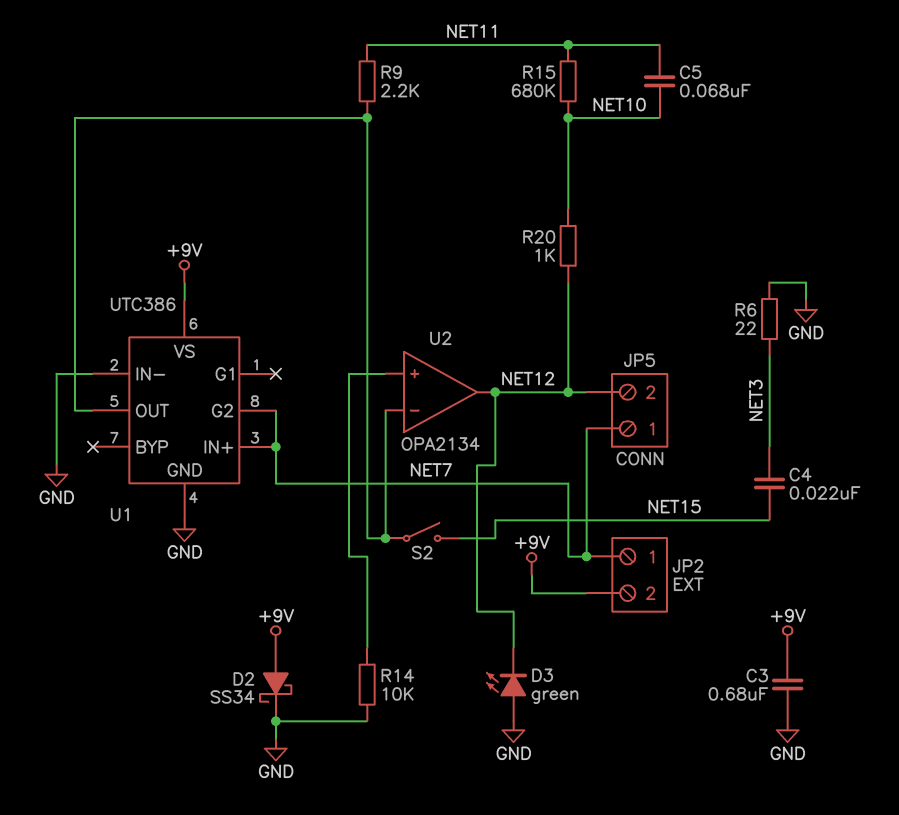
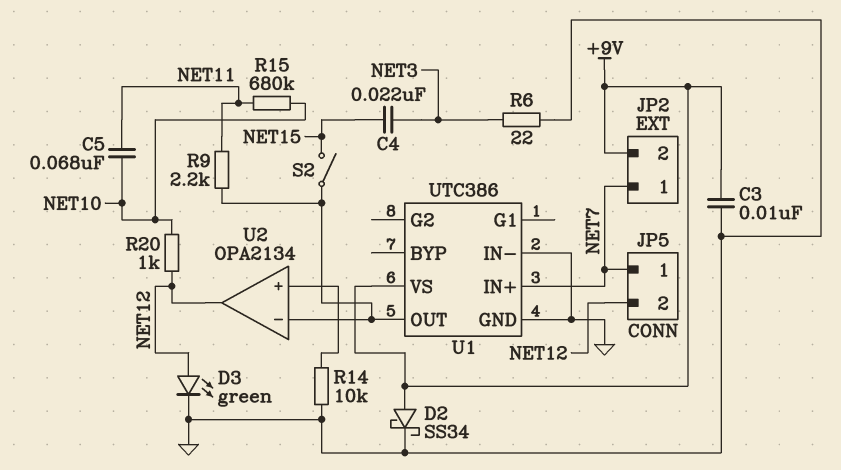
C3: 680nF (+9V, GND) -> 10nF (+9V, GND)
D3: LED green (A GND, K NET12) -> LED green (A NET12, K GND)
U1 pin G2: NET7 -> none

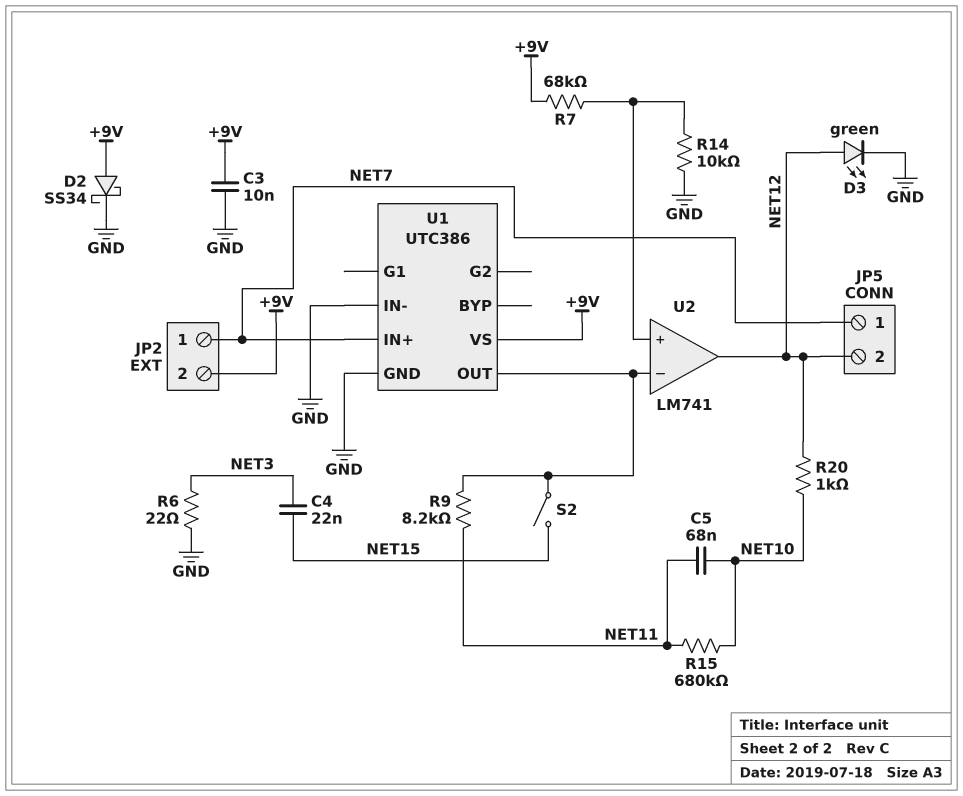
R7: none -> 68k (+9V, U2/in+)
R9: 2.2k (NET11, U1/OUT) -> 8.2k (NET11, U1/OUT)
U2: OPA2134 -> LM741

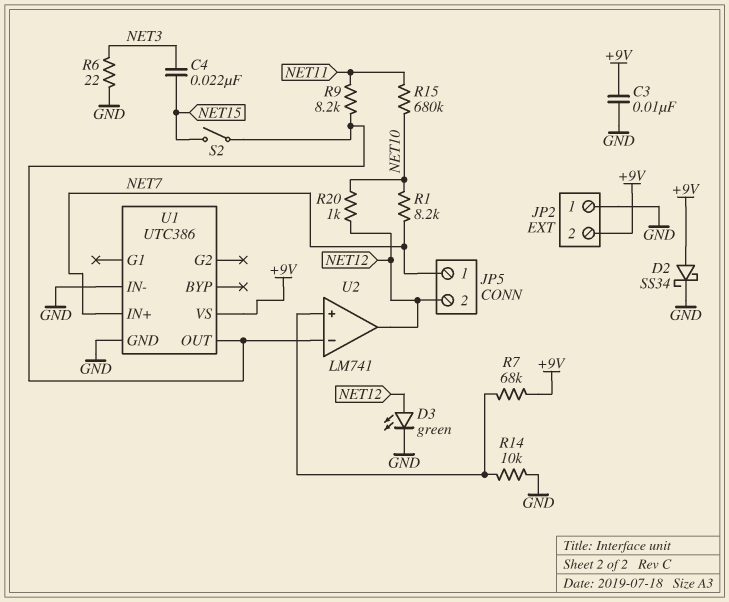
C5: 68nF (NET10, NET11) -> none
JP2 pin 1: NET7 -> GND
R1: none -> 8.2k (NET7, NET10)

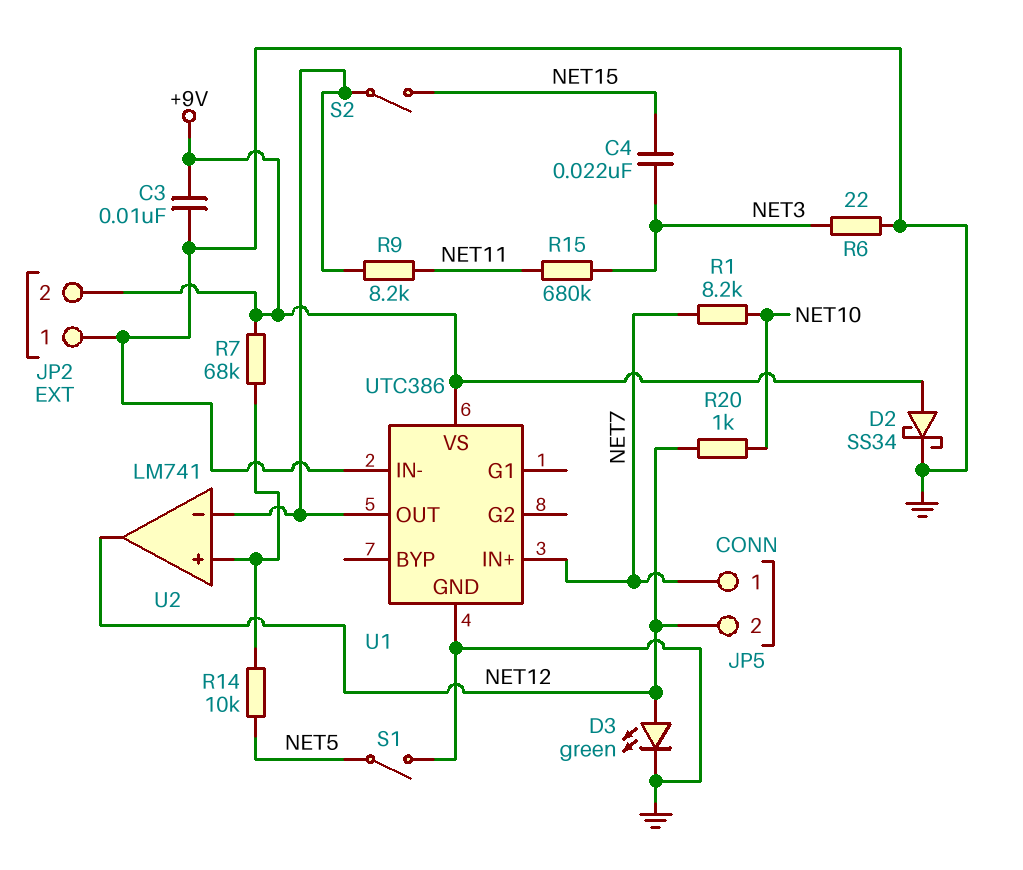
R14: 10k (GND, U2/in+) -> 10k (NET5, U2/in+)
R15: 680k (NET10, NET11) -> 680k (NET3, NET11)
S1: none -> switch (GND, NET5)

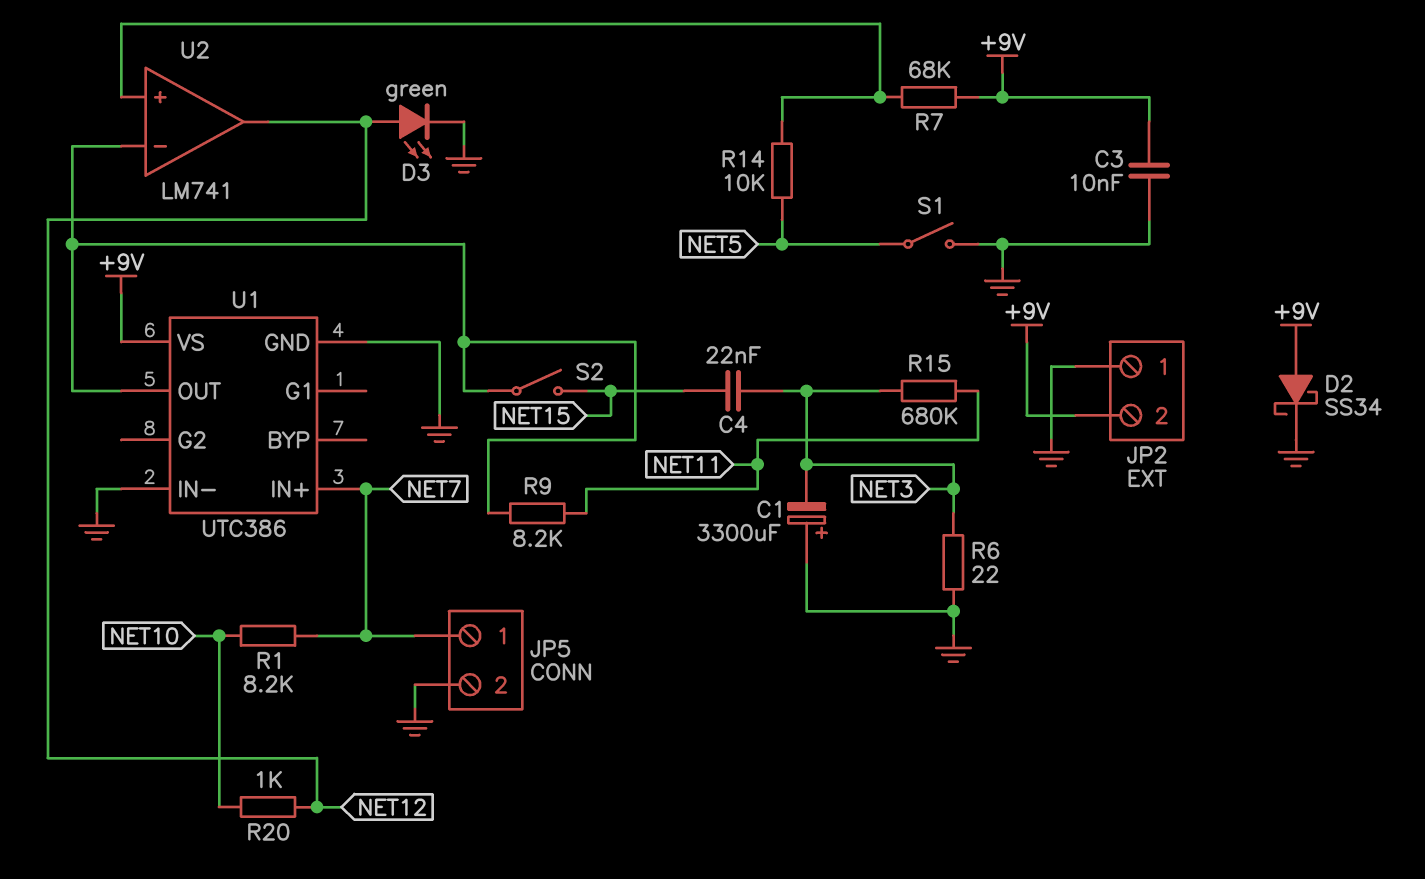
C1: none -> 3300uF (plus GND, minus NET3)
JP5 pin 2: NET12 -> GND

